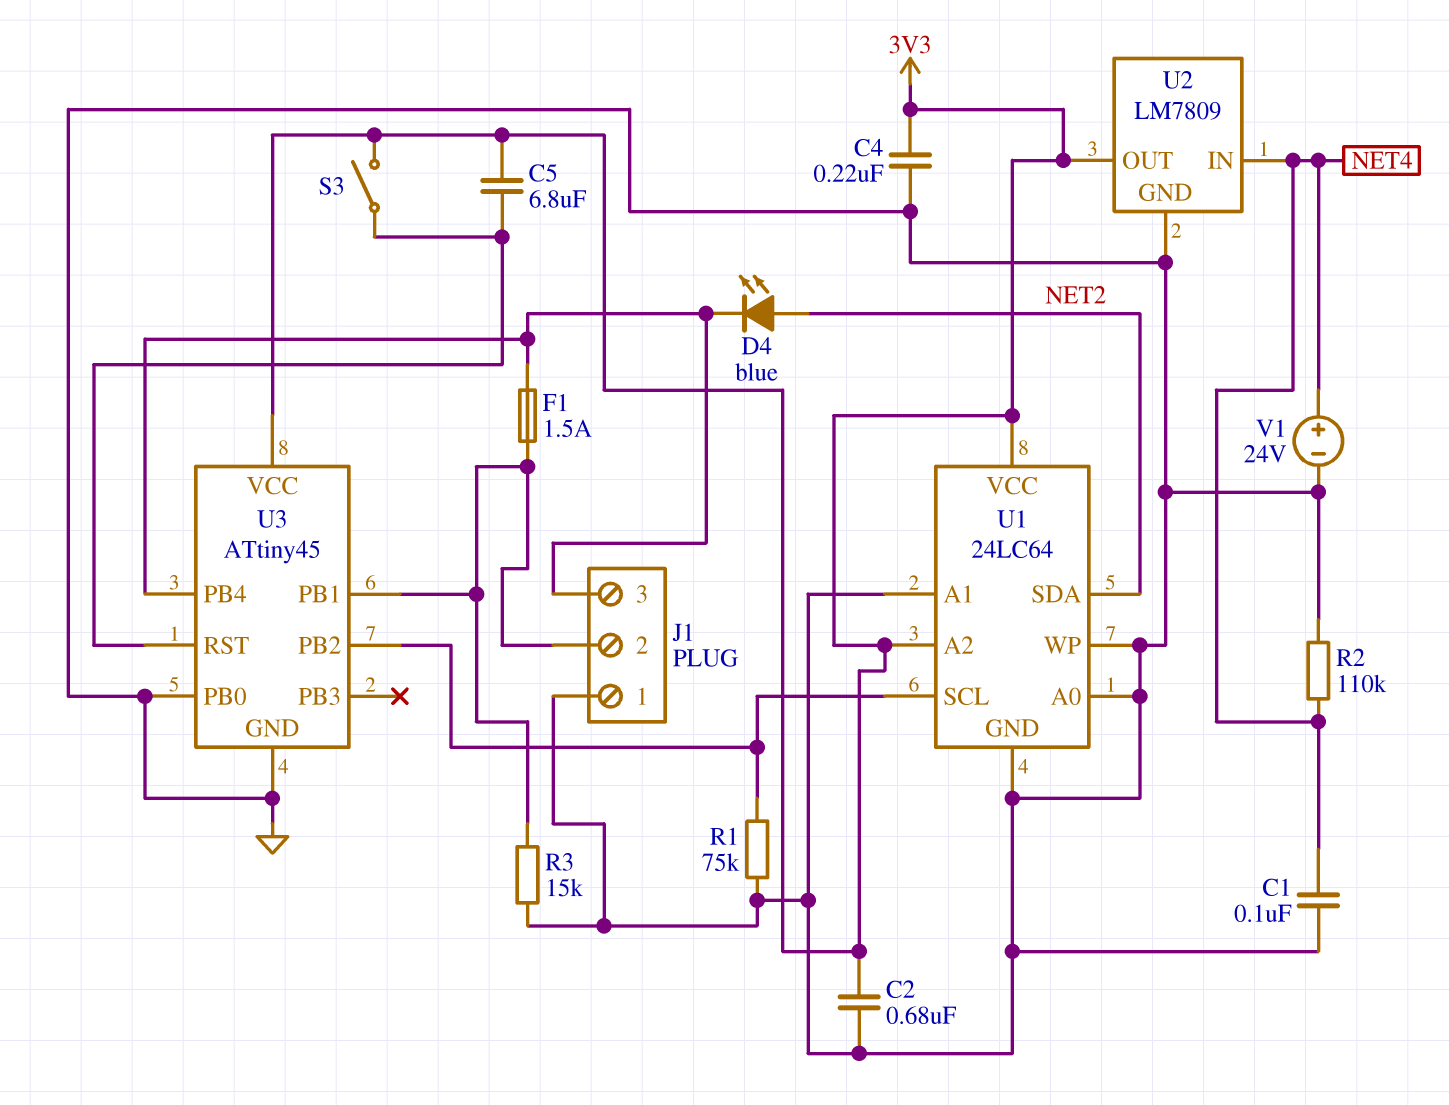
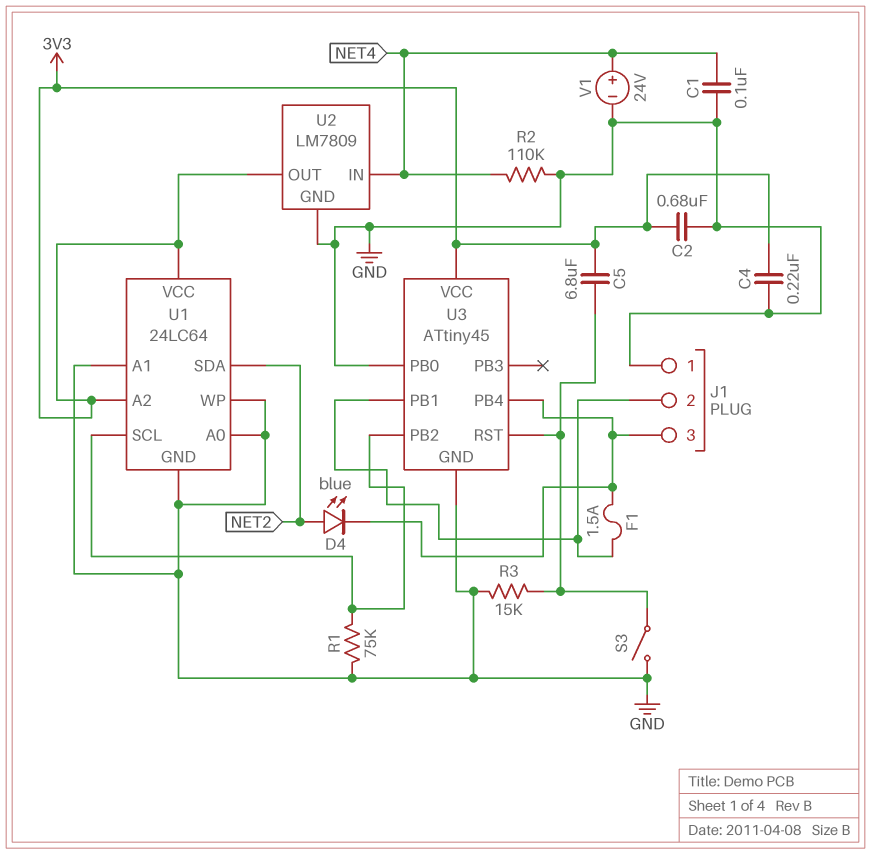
R3: 15k (GND, J1/2) -> 15k (GND, U3/RST)
S3: switch (3V3, U3/RST) -> switch (GND, U3/RST)

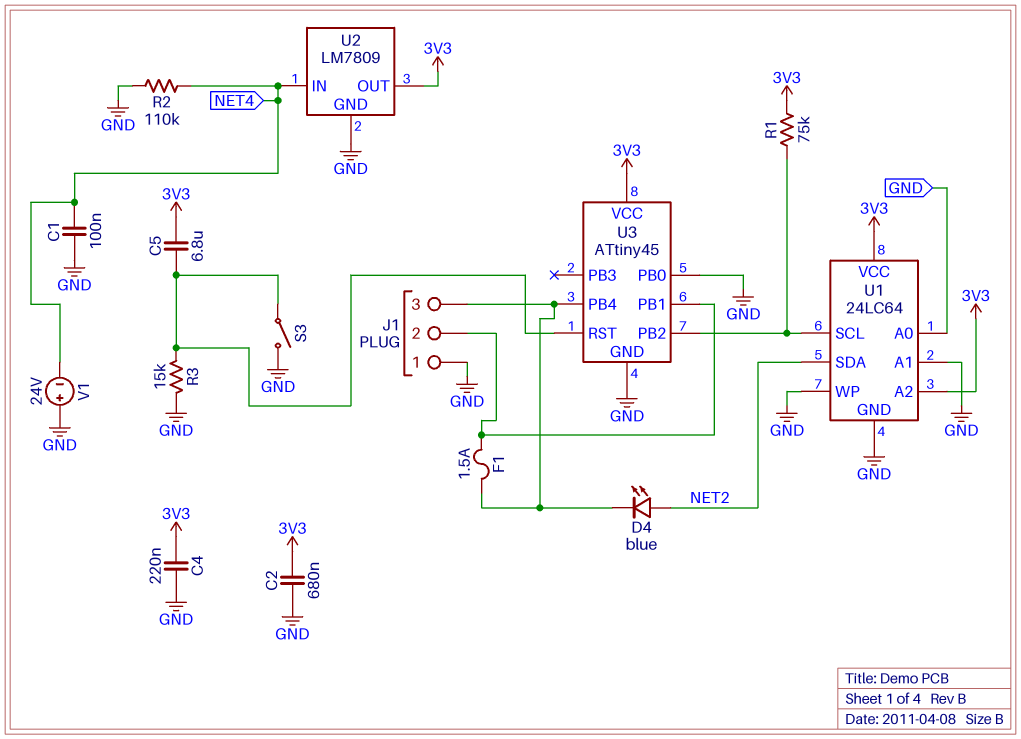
R1: 75k (GND, U1/SCL) -> 75k (3V3, U1/SCL)
V1: 24V (plus NET4, minus GND) -> 24V (plus GND, minus NET4)

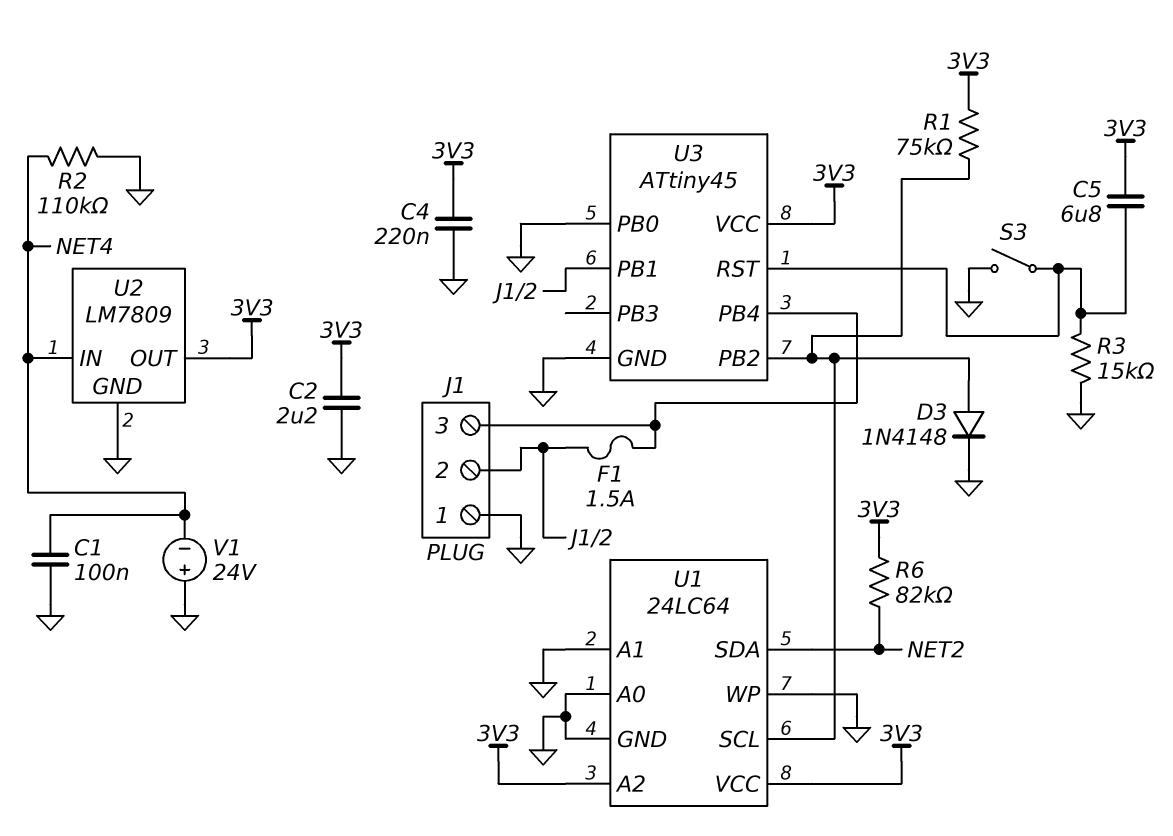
C2: 680nF (3V3, GND) -> 2.2uF (3V3, GND)
D3: none -> diode 1N4148 (A U1/SCL, K GND)
D4: LED blue (A NET2, K J1/3) -> none
R6: none -> 82k (3V3, NET2)

